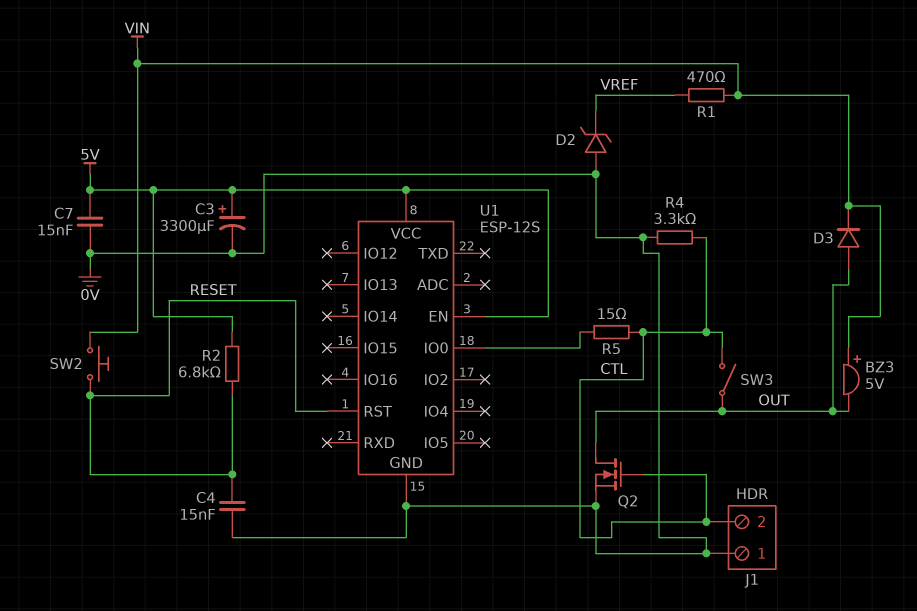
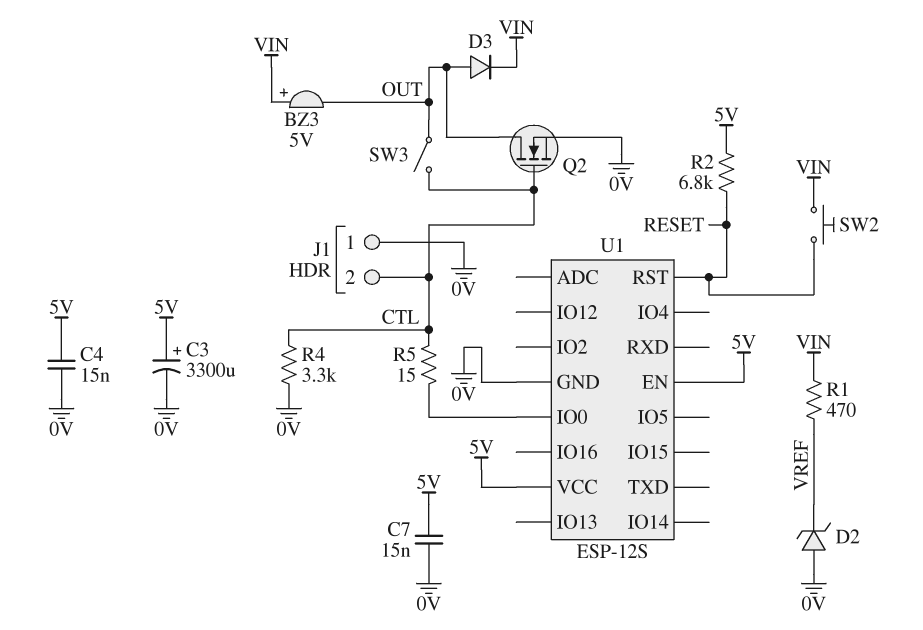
C4: 15nF (0V, RESET) -> 15nF (0V, 5V)

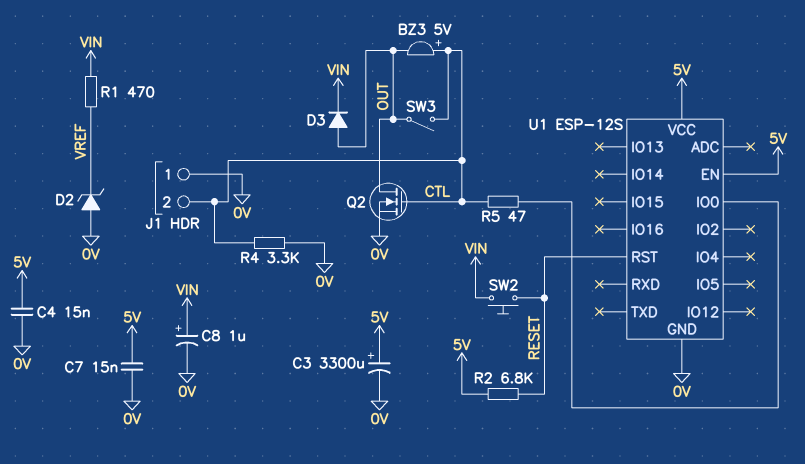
BZ3: buzzer 5V (plus VIN, minus OUT) -> buzzer 5V (plus CTL, minus OUT)
C8: none -> 1uF (plus VIN, minus 0V)
R5: 15 (CTL, U1/IO0) -> 47 (CTL, U1/IO0)

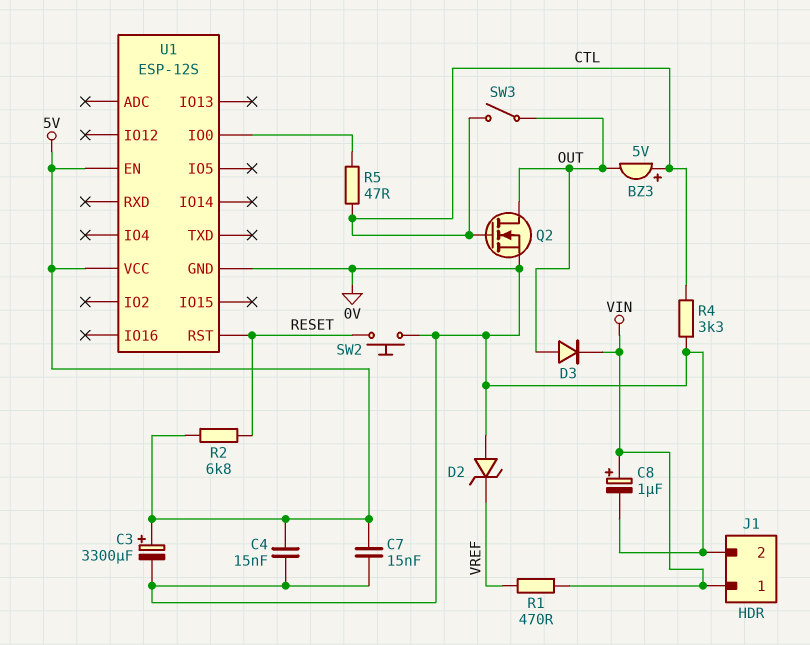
J1 pin 1: 0V -> VIN
J1 pin 2: CTL -> 0V
SW2: button (RESET, VIN) -> button (0V, RESET)

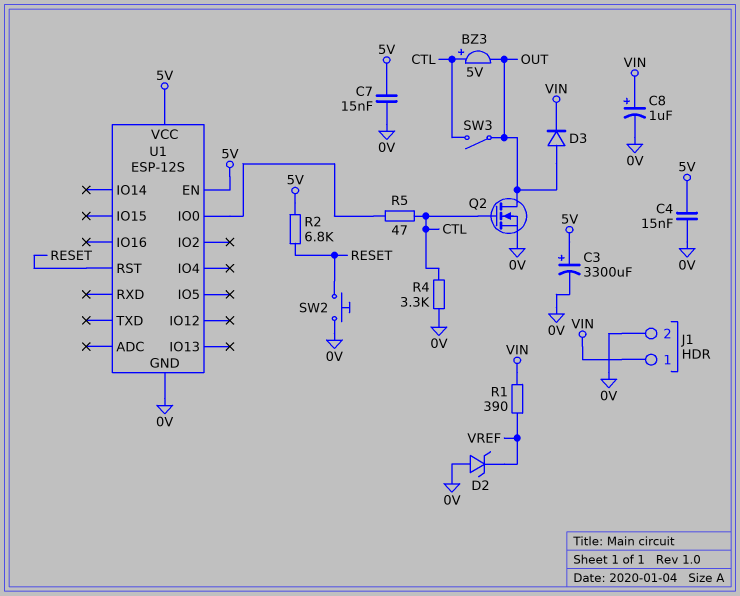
R1: 470 (VIN, VREF) -> 390 (VIN, VREF)

